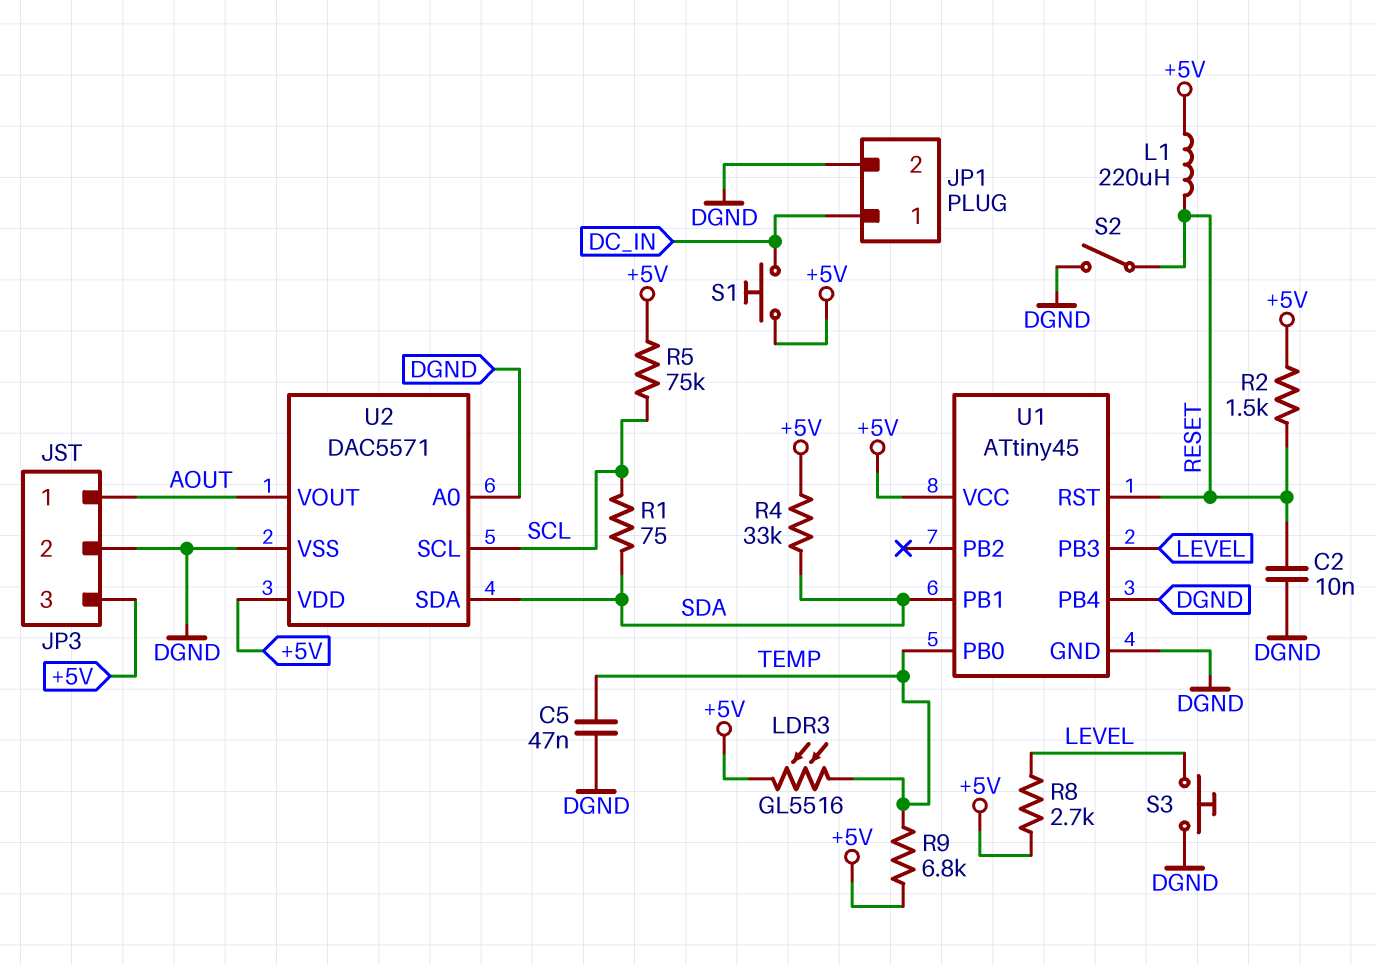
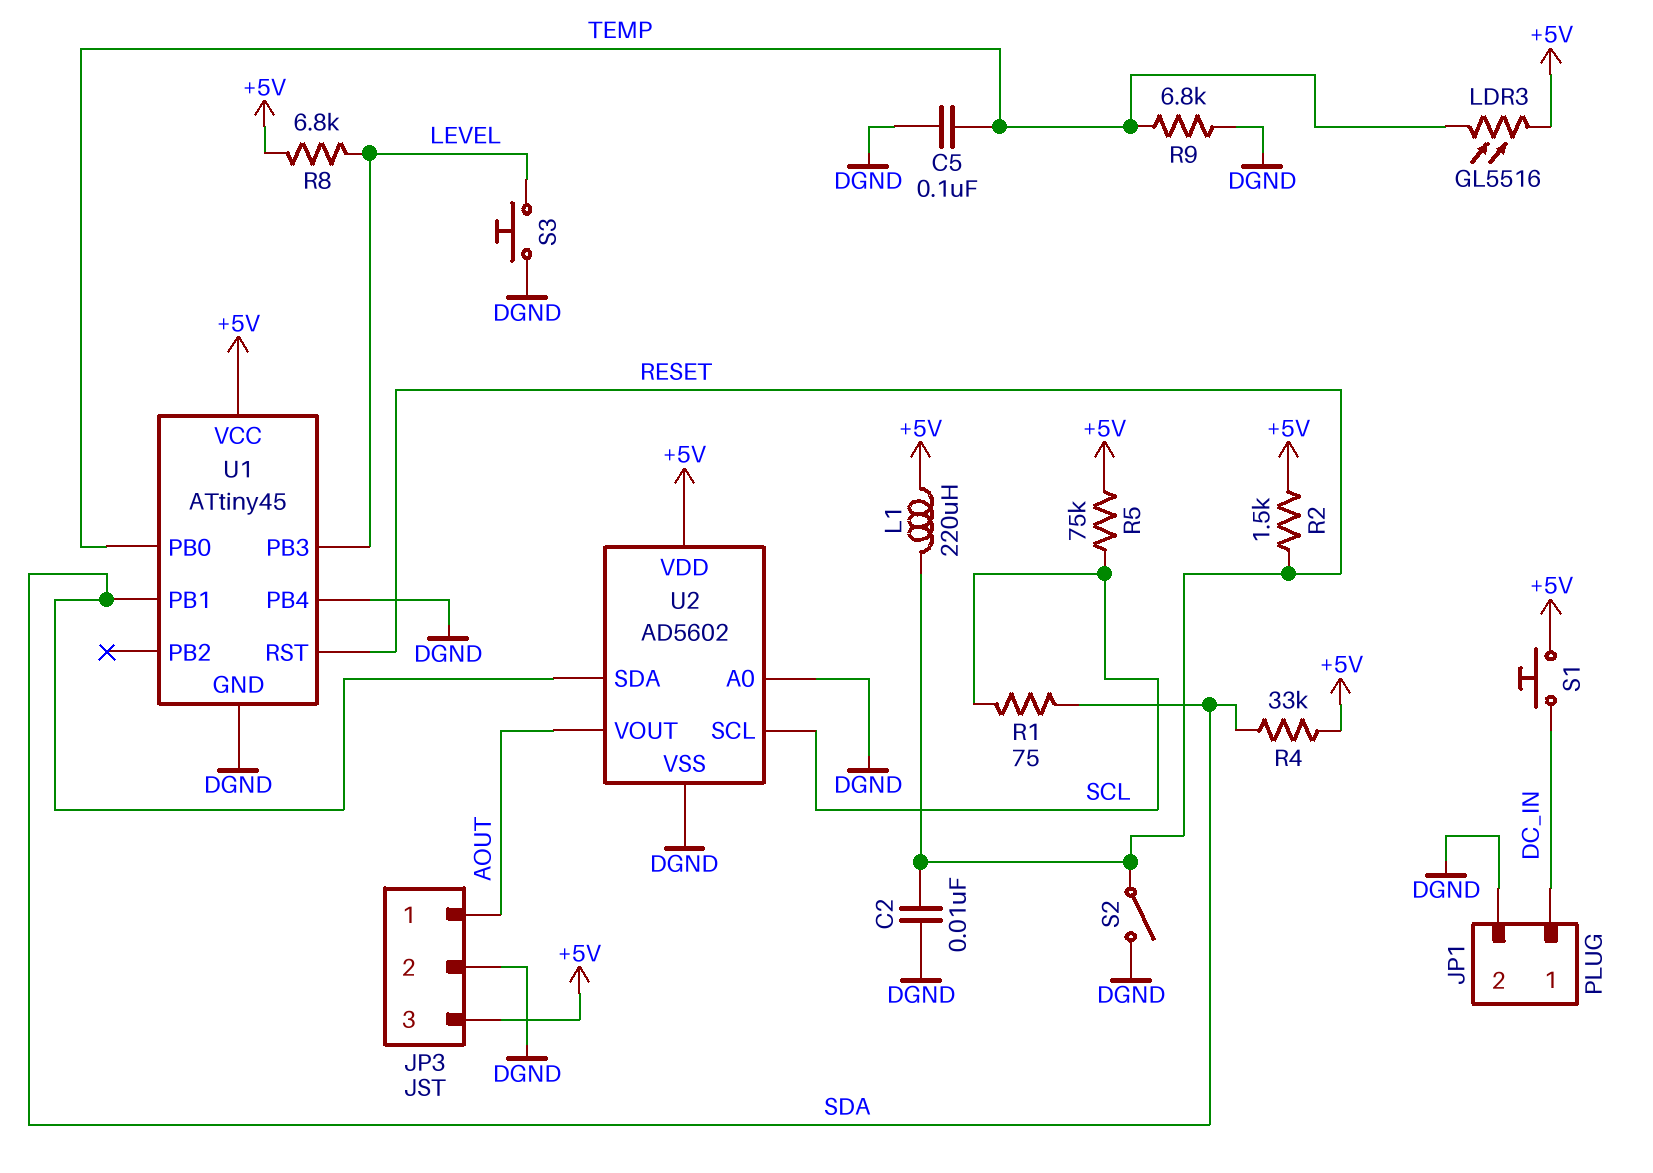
C5: 47nF (DGND, TEMP) -> 100nF (DGND, TEMP)
R8: 2.7k (+5V, LEVEL) -> 6.8k (+5V, LEVEL)
R9: 6.8k (+5V, TEMP) -> 6.8k (DGND, TEMP)
U2: DAC5571 -> AD5602

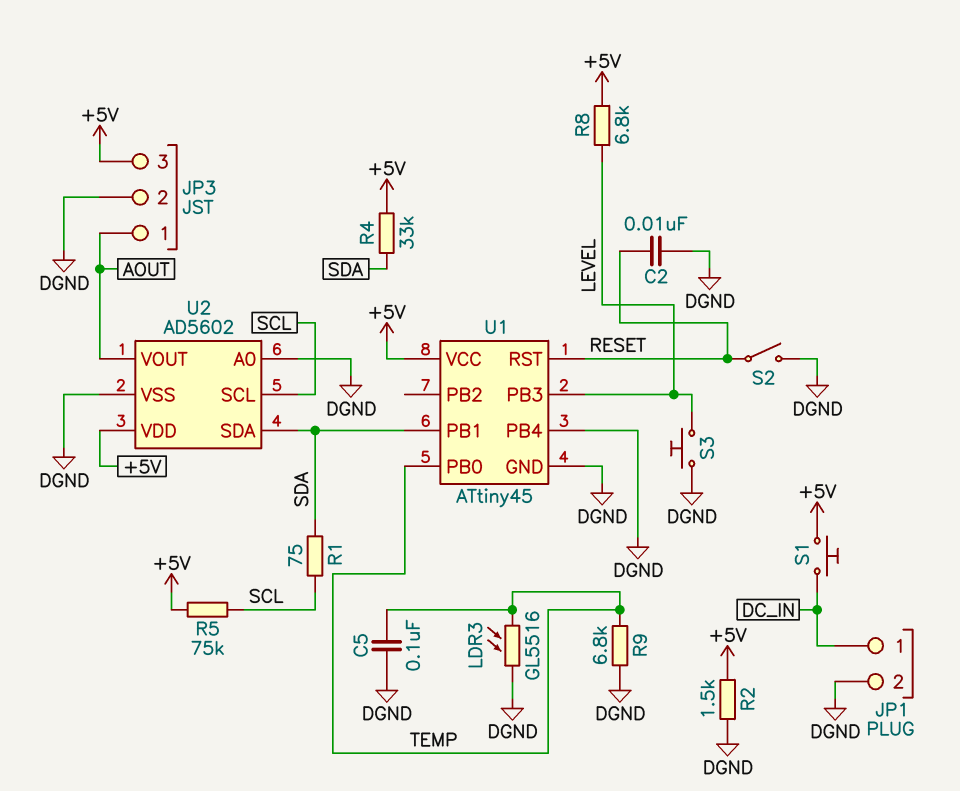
L1: 220uH (+5V, RESET) -> none
LDR3: GL5516 (+5V, TEMP) -> GL5516 (DGND, TEMP)
R2: 1.5k (+5V, RESET) -> 1.5k (+5V, DGND)

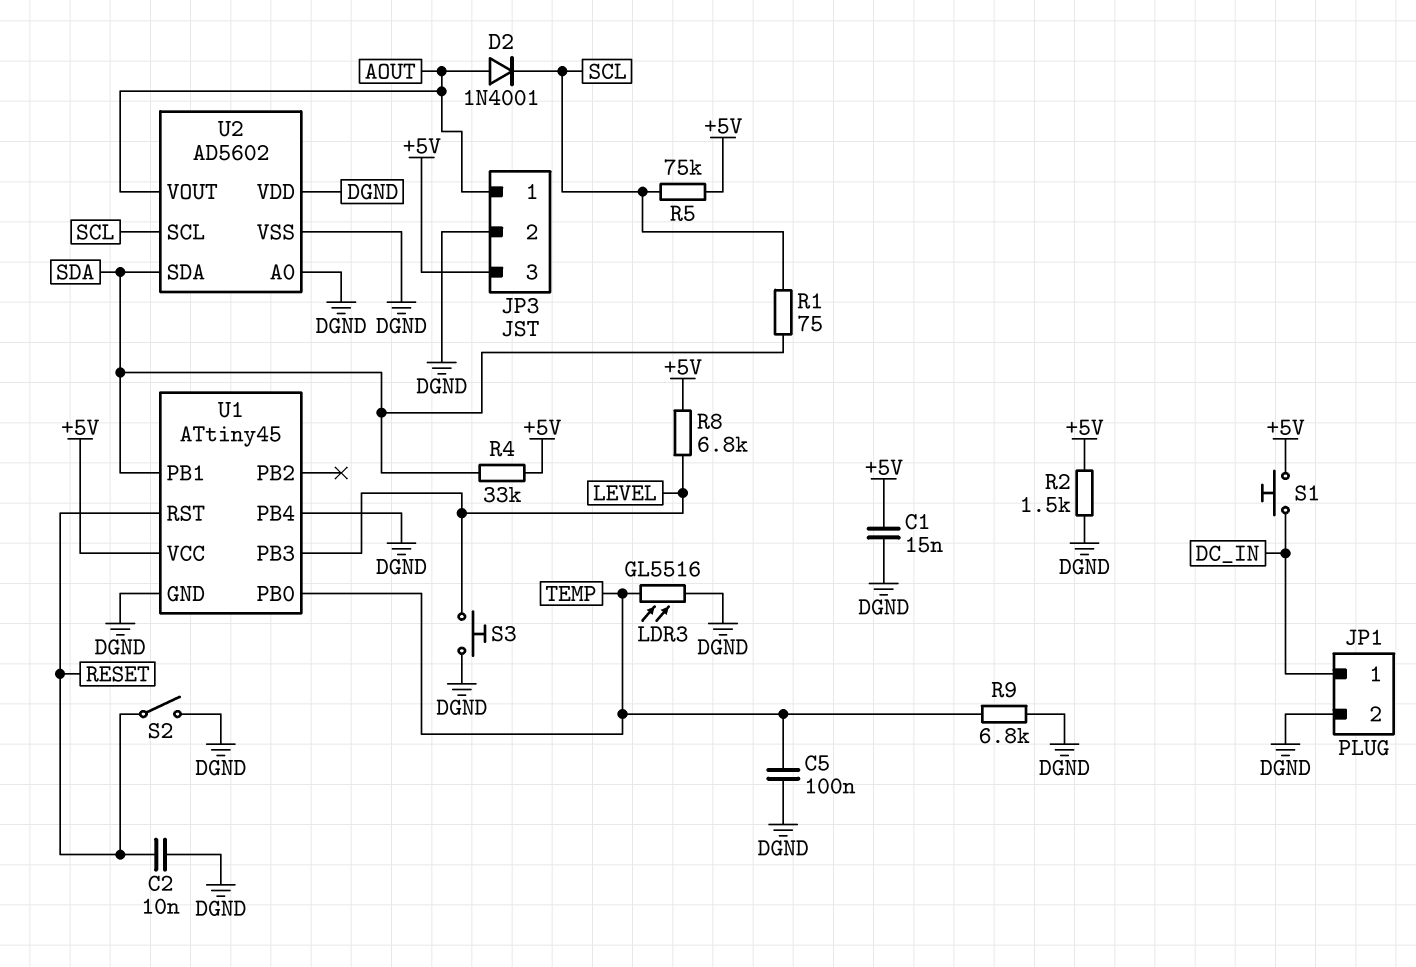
C1: none -> 15nF (+5V, DGND)
D2: none -> diode 1N4001 (A AOUT, K SCL)
U2 pin VDD: +5V -> DGND

